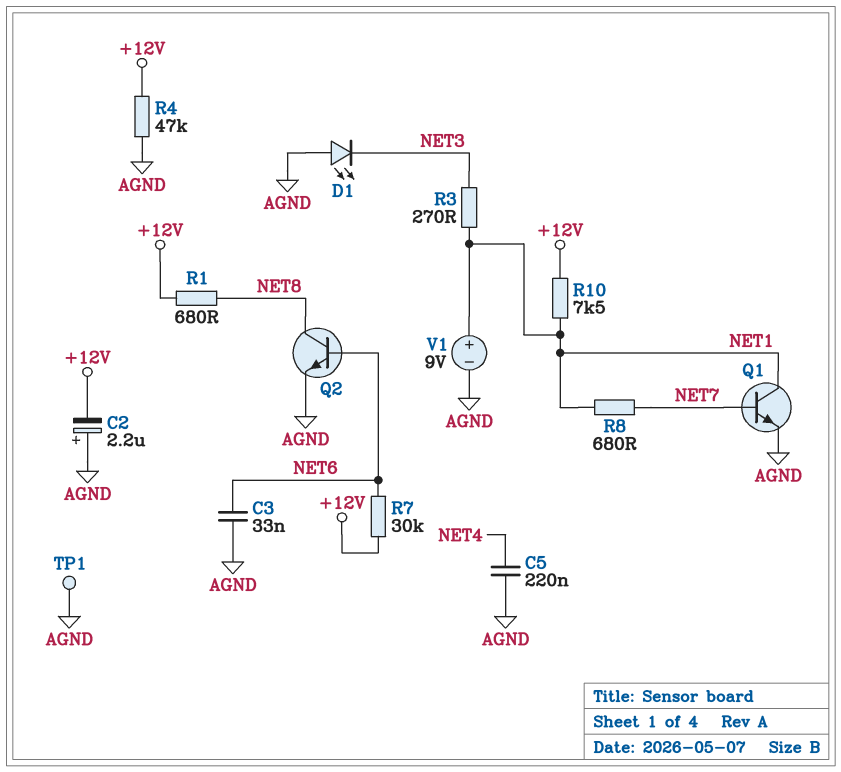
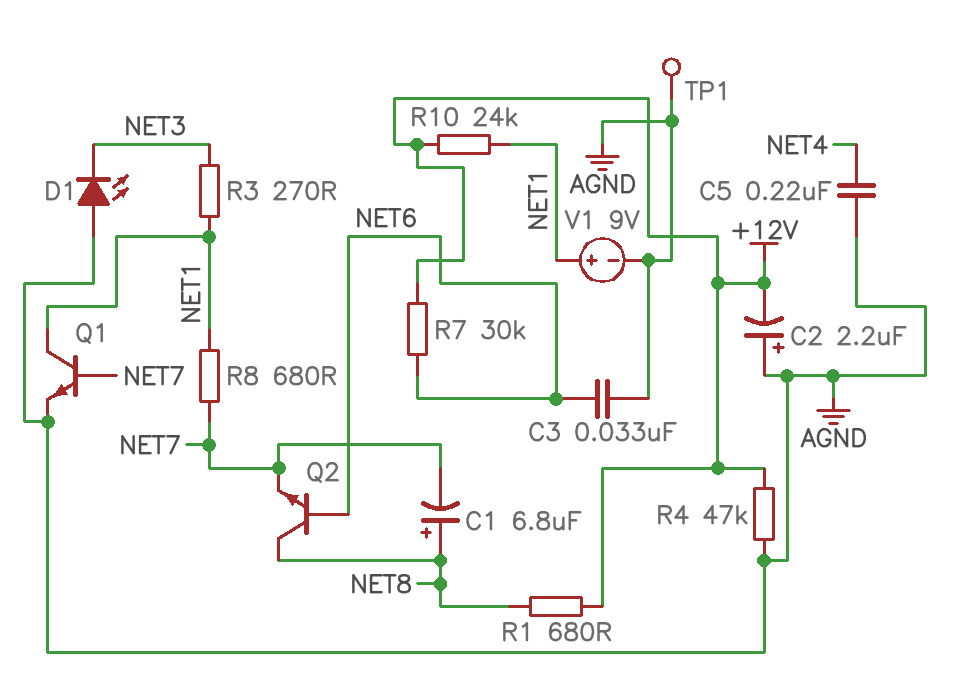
C1: none -> 6.8uF (plus NET8, minus NET7)
Q2: NPN (B NET6, C NET8, E AGND) -> NPN (B NET6, C NET8, E NET7)
R10: 7.5k (+12V, NET1) -> 24k (+12V, NET1)

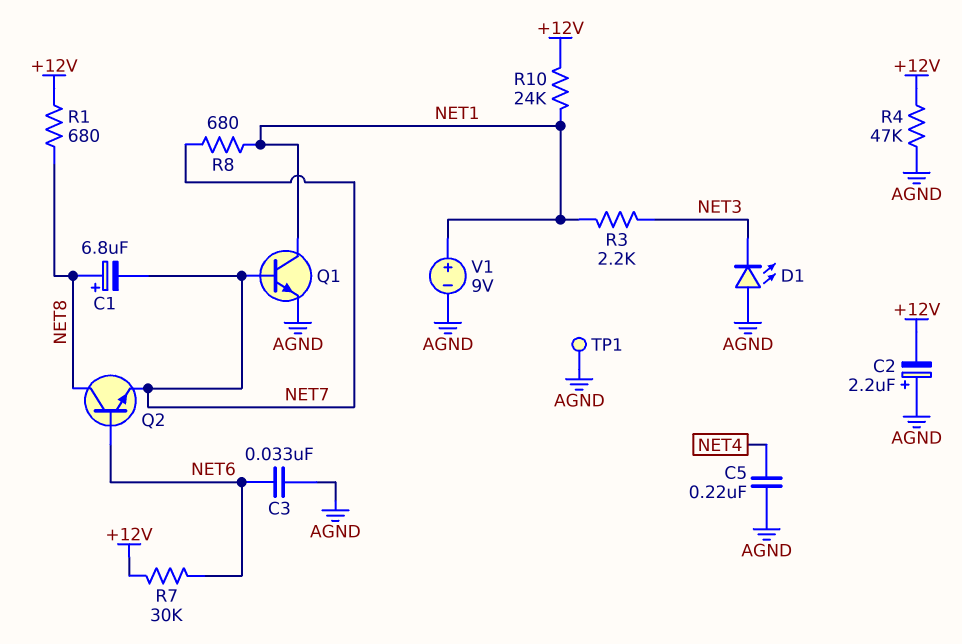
R3: 270 (NET1, NET3) -> 2.2k (NET1, NET3)

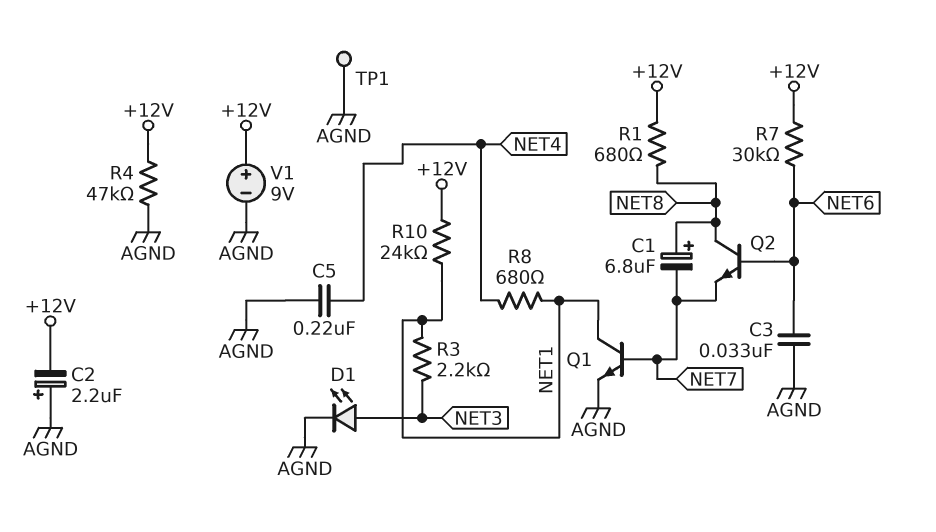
D1: LED (A AGND, K NET3) -> LED (A NET3, K AGND)
R8: 680 (NET1, NET7) -> 680 (NET1, NET4)
V1: 9V (plus NET1, minus AGND) -> 9V (plus +12V, minus AGND)

